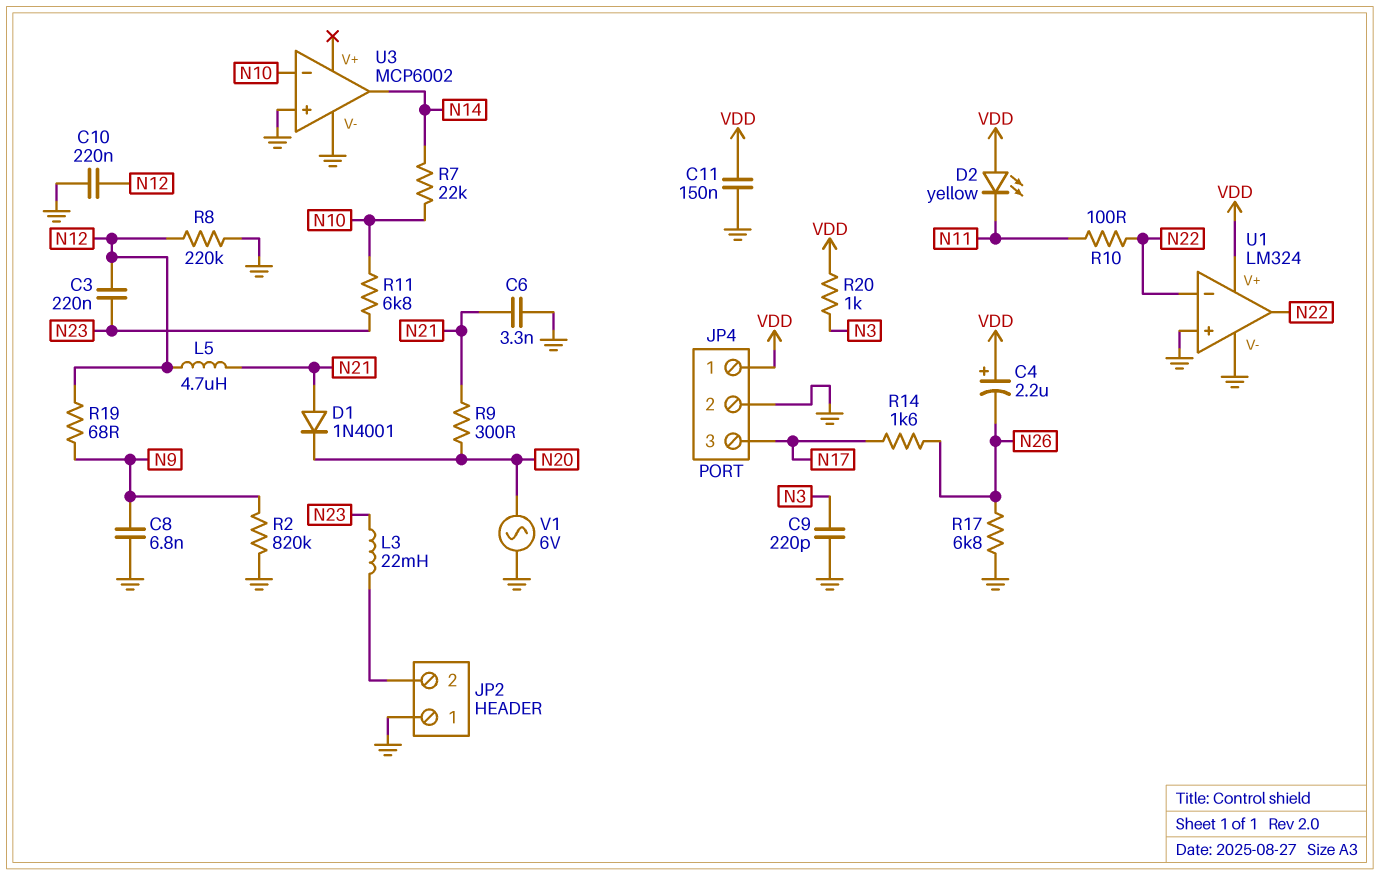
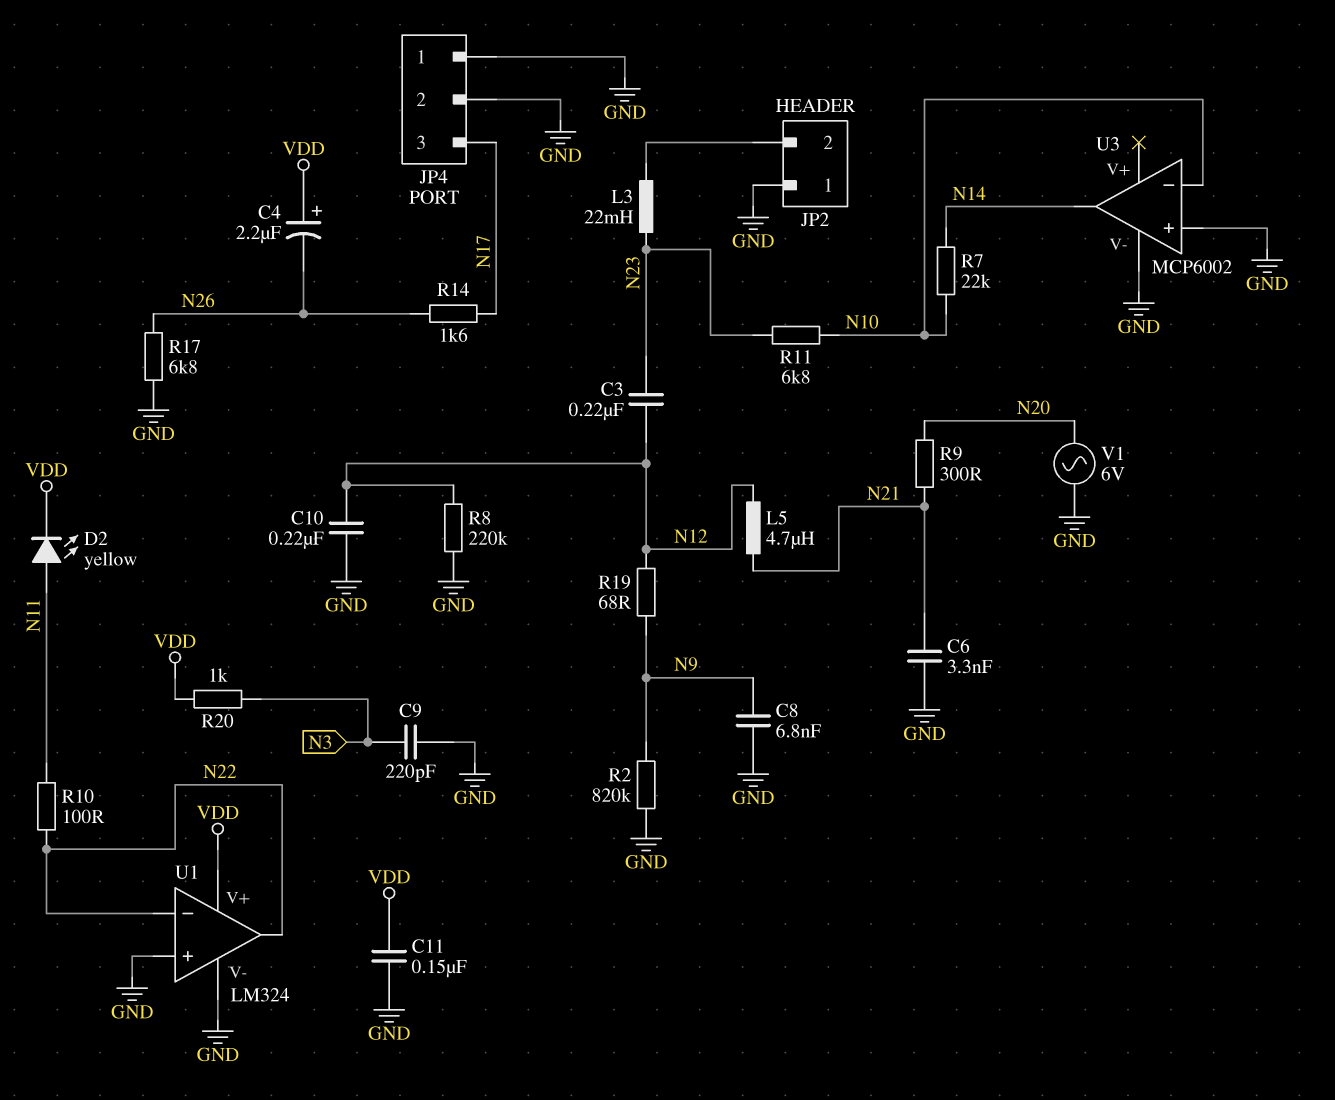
D1: diode 1N4001 (A N21, K N20) -> none
D2: LED yellow (A VDD, K N11) -> LED yellow (A N11, K VDD)
JP4 pin 1: VDD -> GND

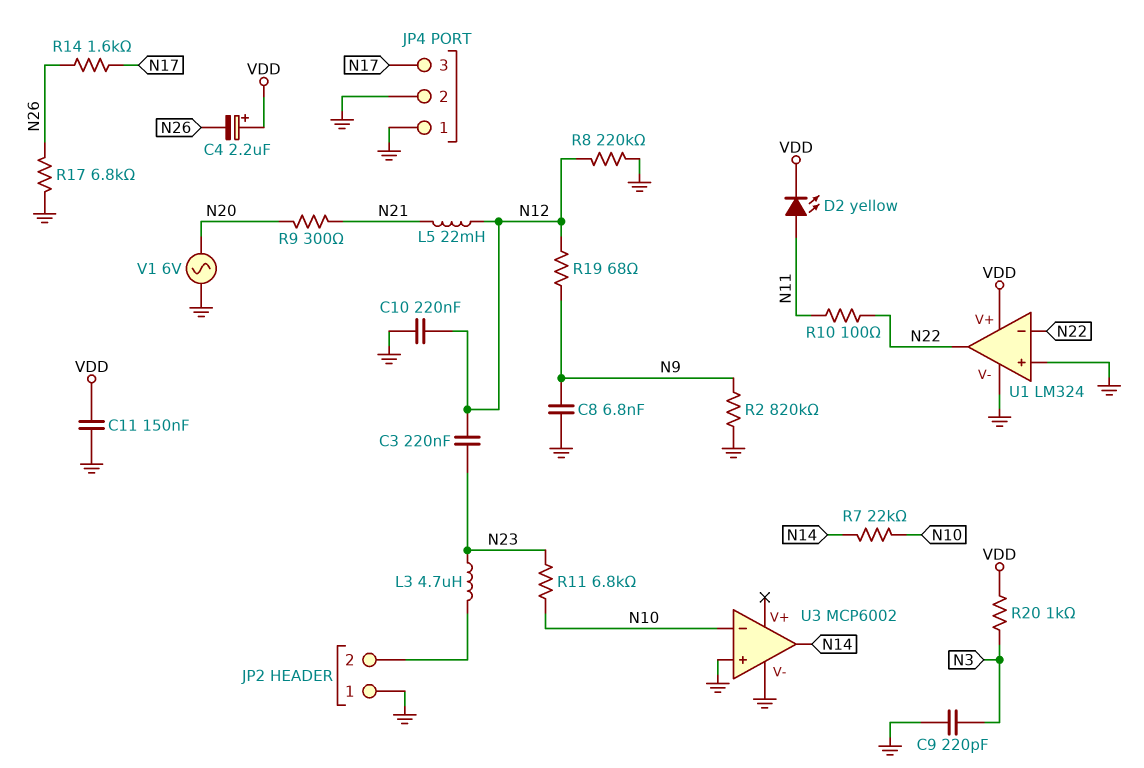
C6: 3.3nF (GND, N21) -> none
L3: 22mH (JP2/2, N23) -> 4.7uH (JP2/2, N23)
L5: 4.7uH (N12, N21) -> 22mH (N12, N21)

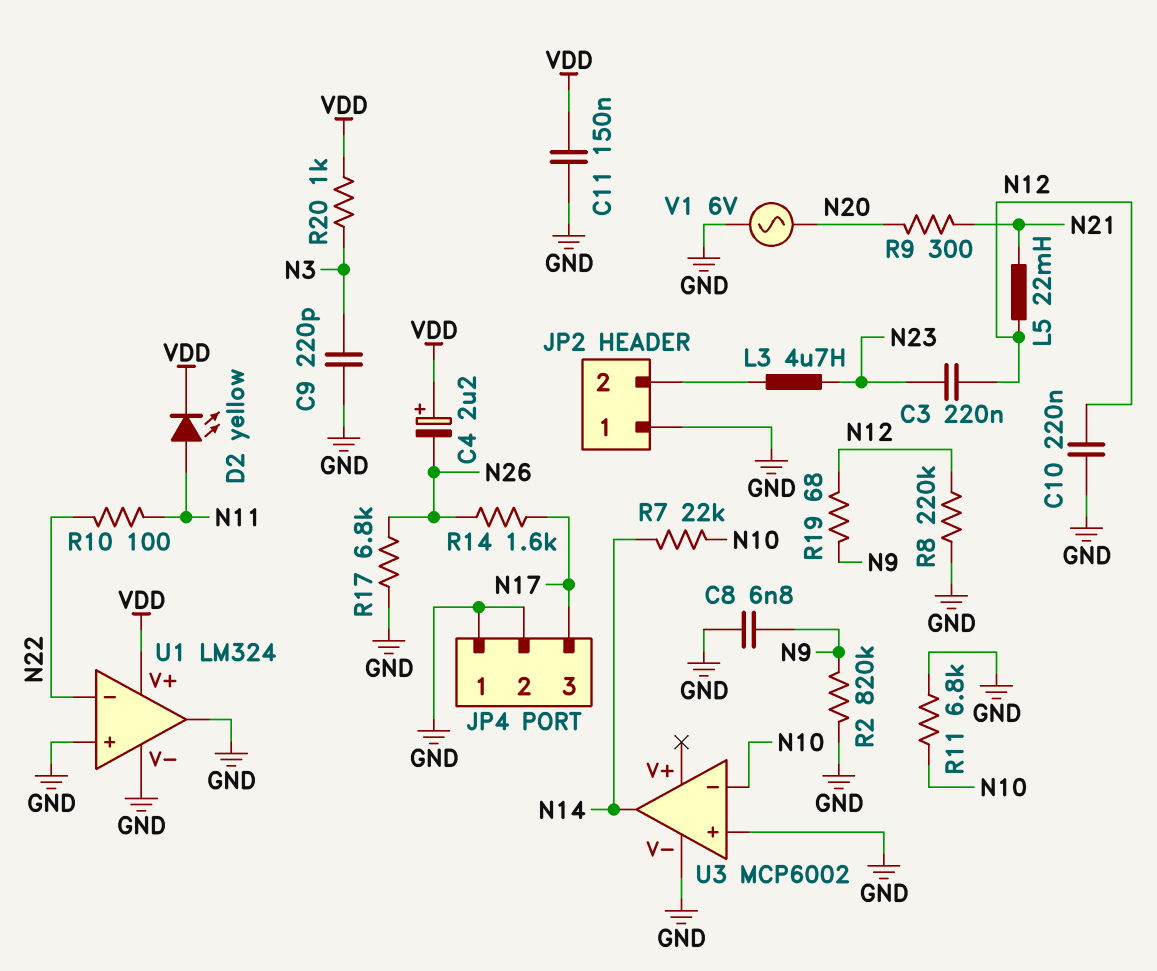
R11: 6.8k (N10, N23) -> 6.8k (GND, N10)
U1 pin out: N22 -> GND

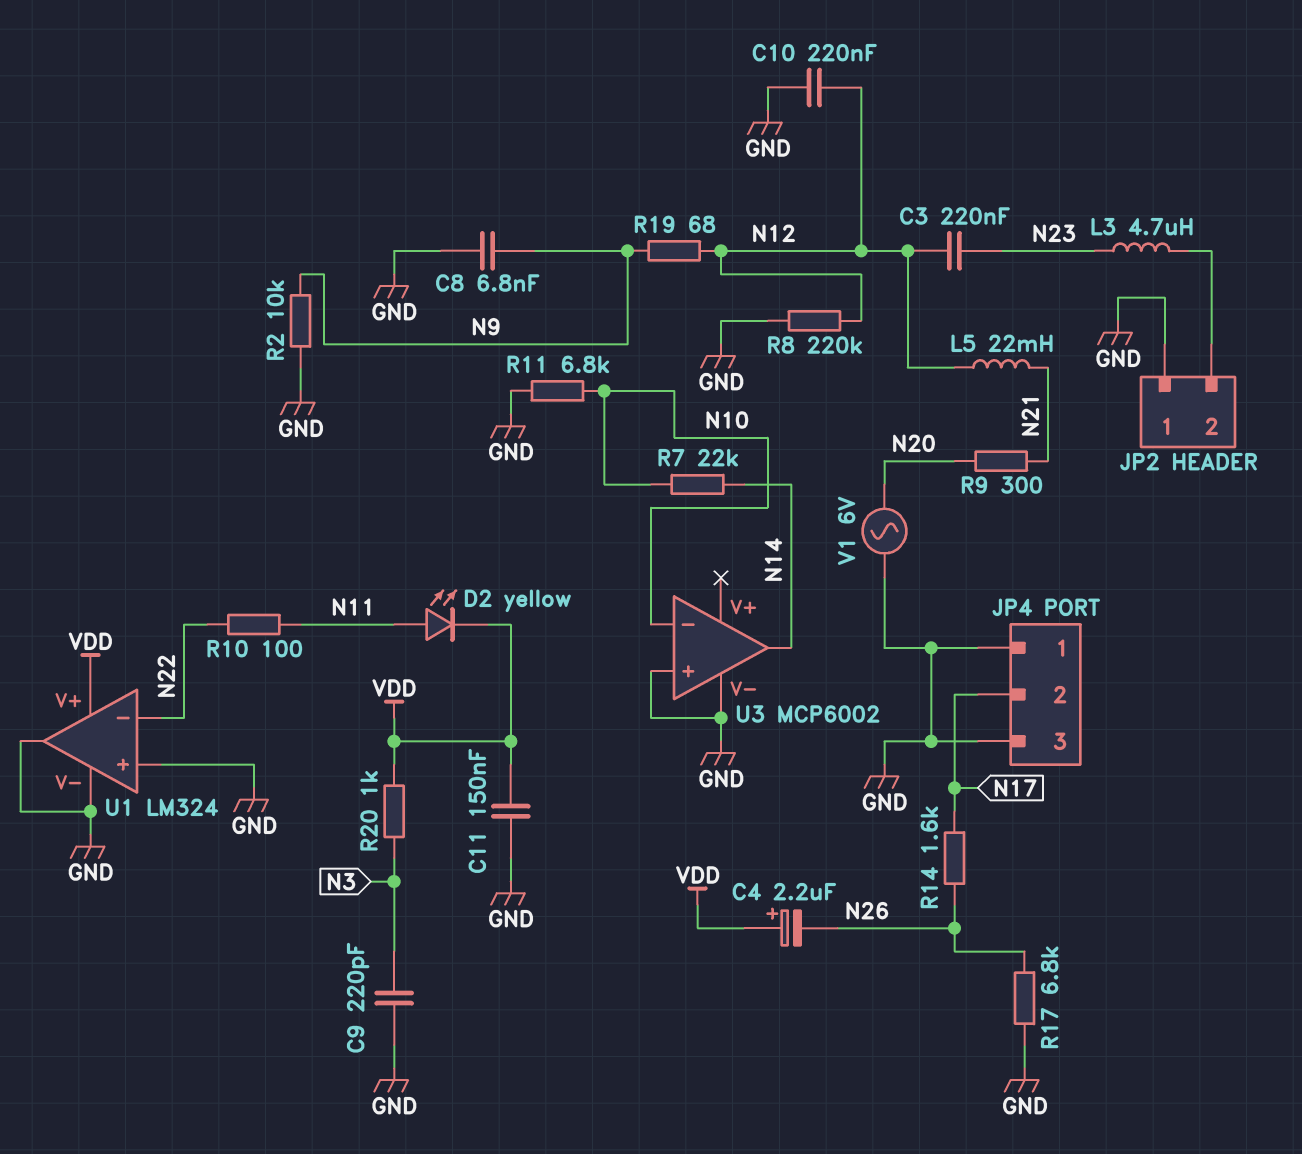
JP4 pin 2: GND -> N17
JP4 pin 3: N17 -> GND
R2: 820k (GND, N9) -> 10k (GND, N9)

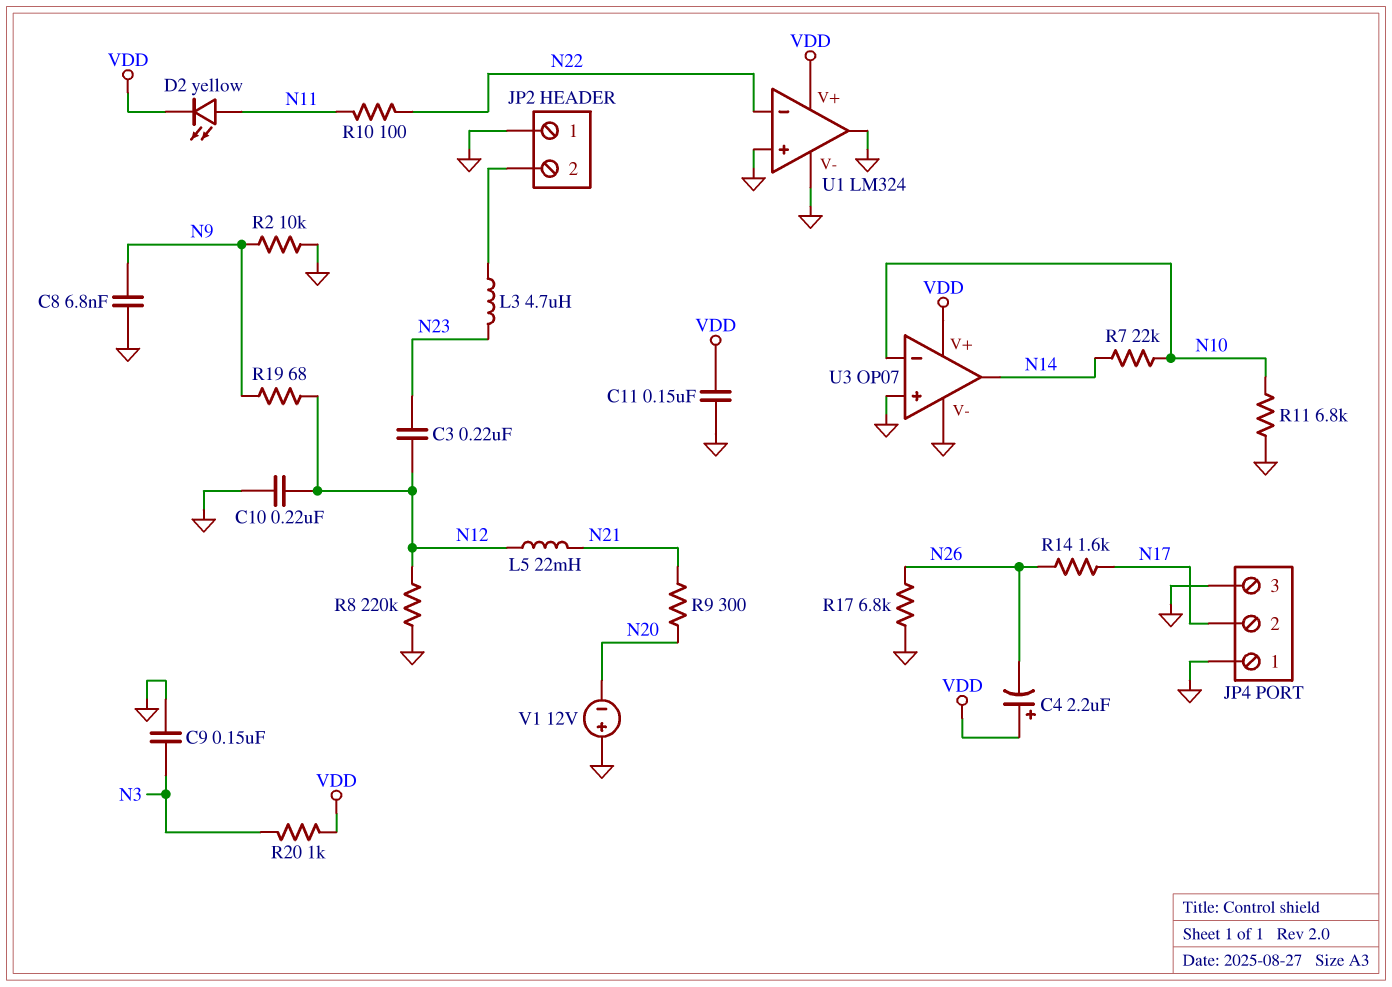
C9: 220pF (GND, N3) -> 150nF (GND, N3)
U3: MCP6002 -> OP07
U3 pin V+: none -> VDD
V1: AC 6V (GND, N20) -> 12V (plus GND, minus N20)

